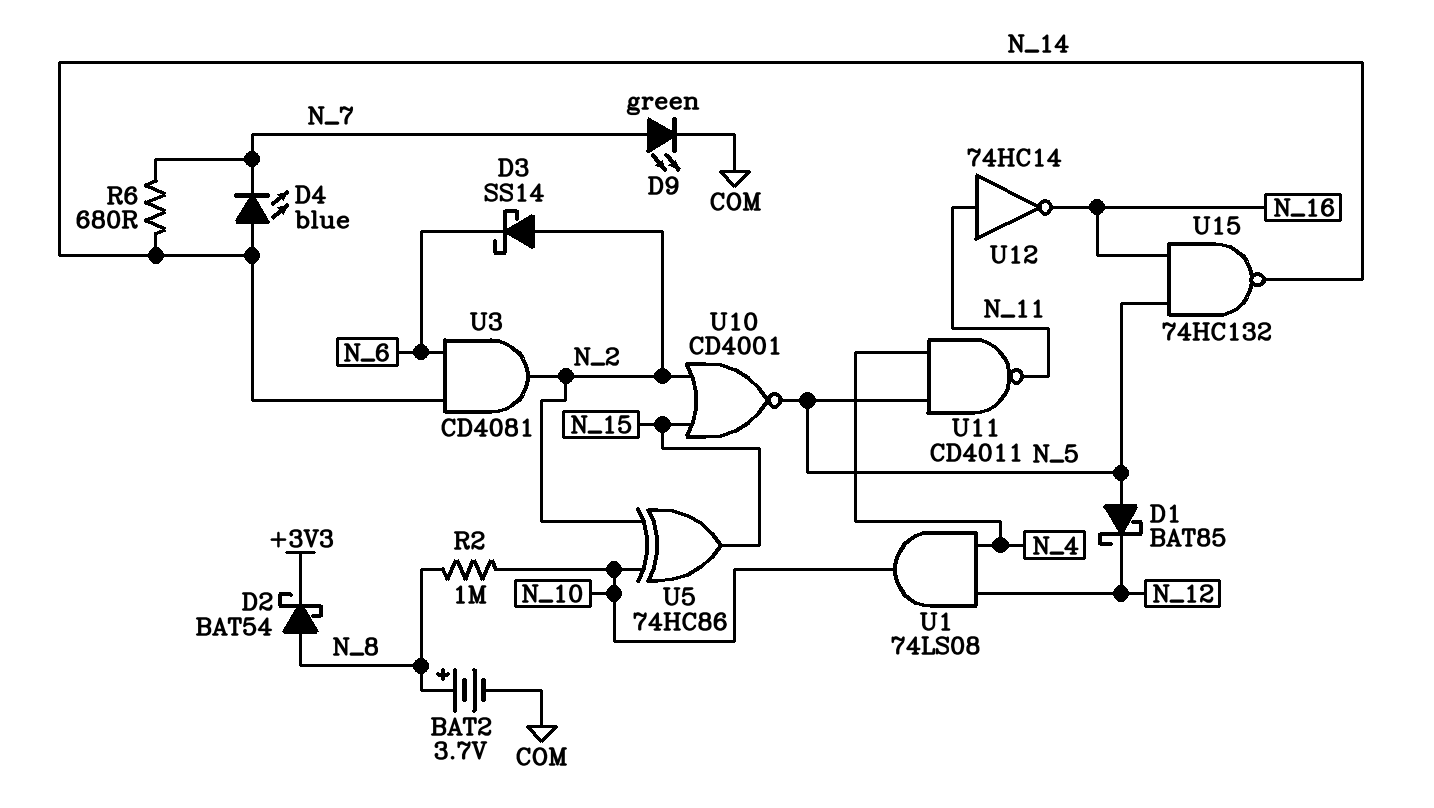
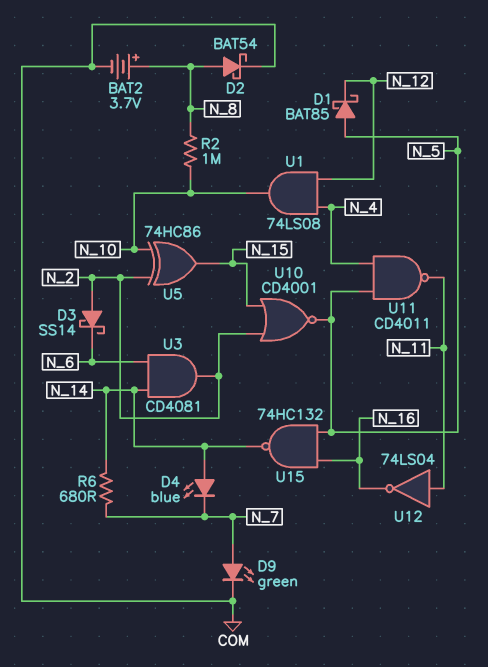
D2: schottky BAT54 (A N_8, K +3V3) -> schottky BAT54 (A N_8, K COM)
U12: NOT 74HC14 (in N_11, out N_16) -> NOT 74LS04 (in N_11, out N_16)

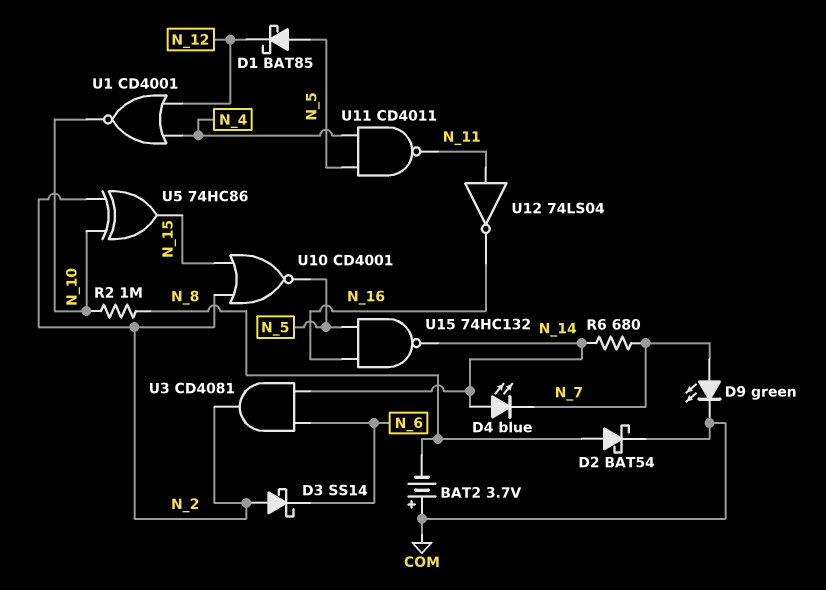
BAT2: 3.7V (plus N_8, minus COM) -> 3.7V (plus COM, minus N_8)
U1: AND 74LS08 (in N_4, in N_12, out N_10) -> NOR CD4001 (in N_4, in N_12, out N_10)

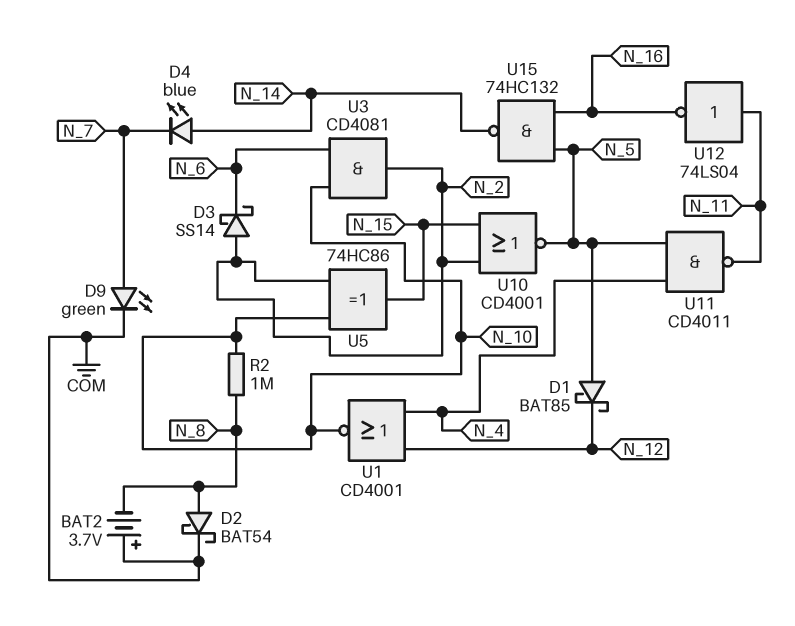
R6: 680 (N_7, N_14) -> none
U3: AND CD4081 (in N_6, in N_14, out N_2) -> AND CD4081 (in N_6, in N_10, out N_2)

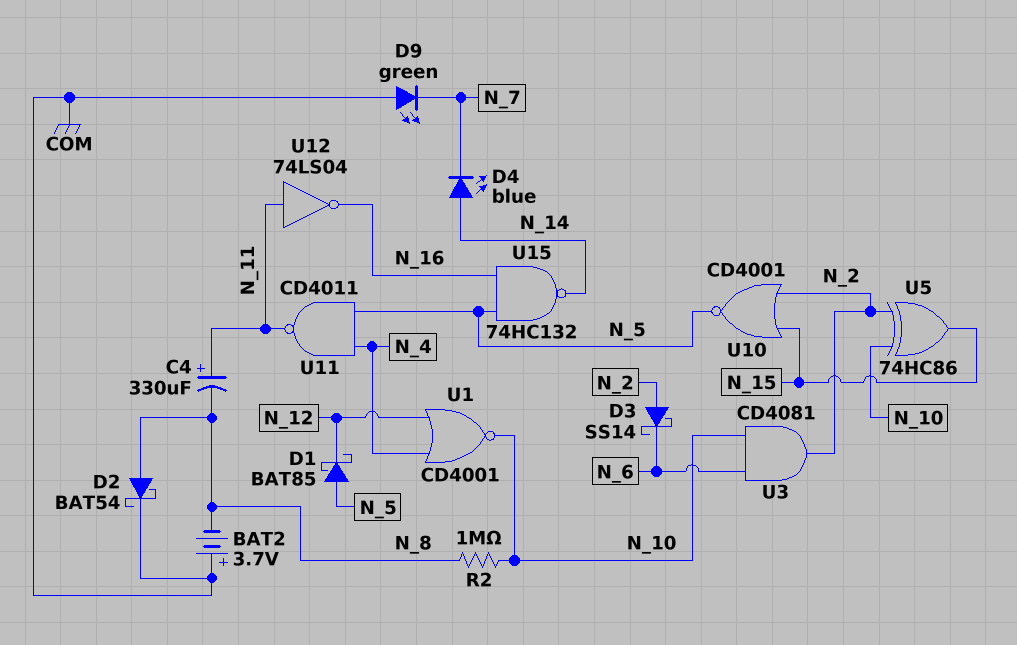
C4: none -> 330uF (plus N_11, minus N_8)
D9: LED green (A N_7, K COM) -> LED green (A COM, K N_7)

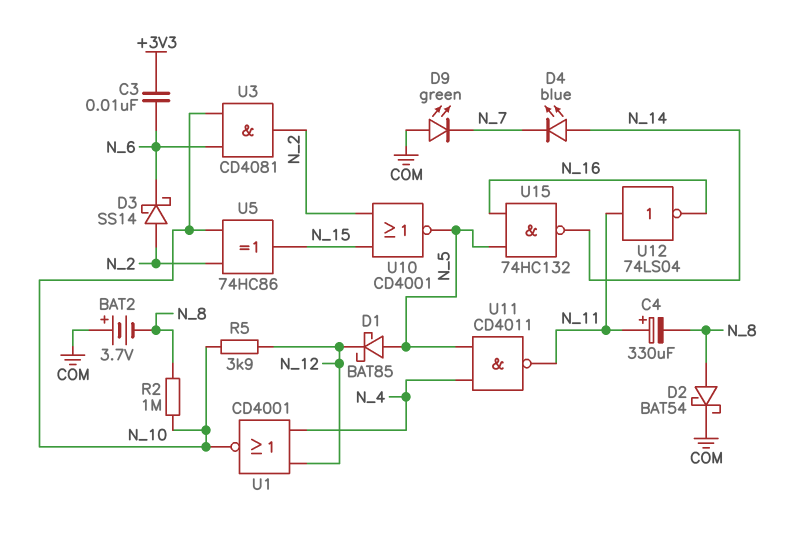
C3: none -> 10nF (+3V3, N_6)
R5: none -> 3.9k (N_10, N_12)

